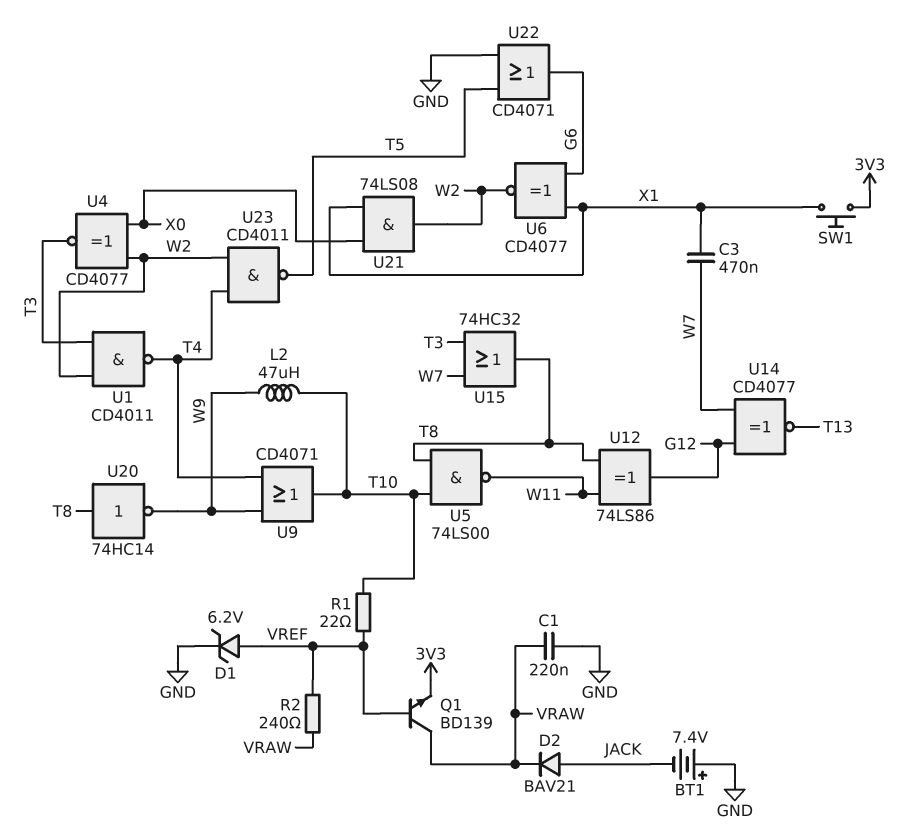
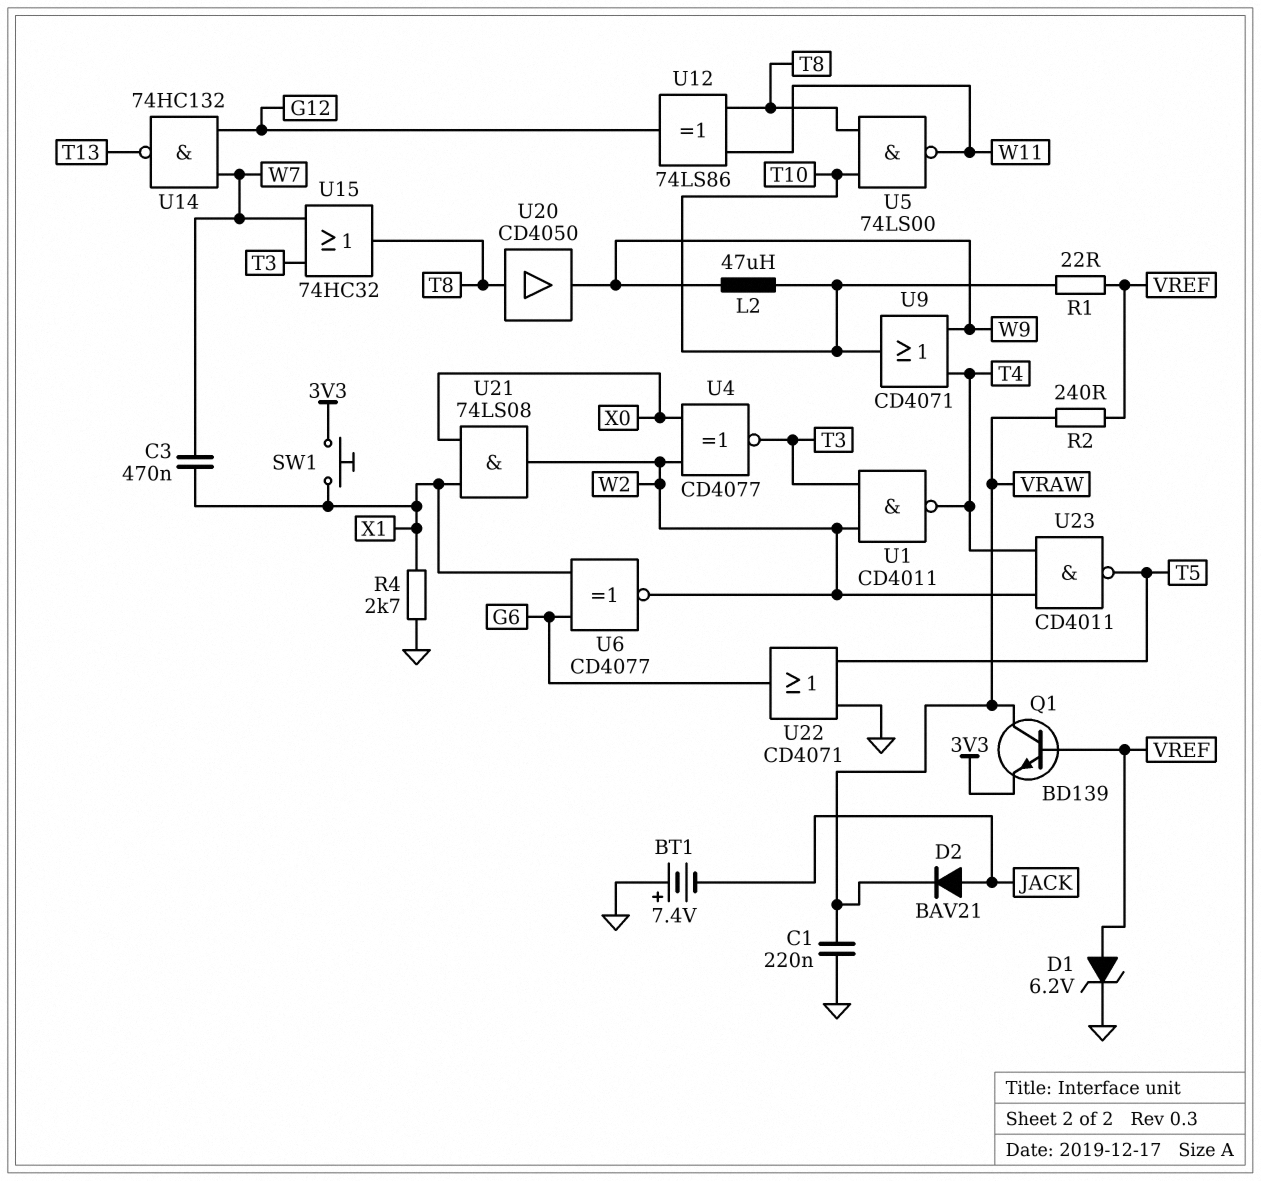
R4: none -> 2.7k (GND, X1)
U14: XNOR CD4077 (in G12, in W7, out T13) -> NAND 74HC132 (in G12, in W7, out T13)
U20: NOT 74HC14 (in T8, out W9) -> buffer CD4050 (in T8, out W9)

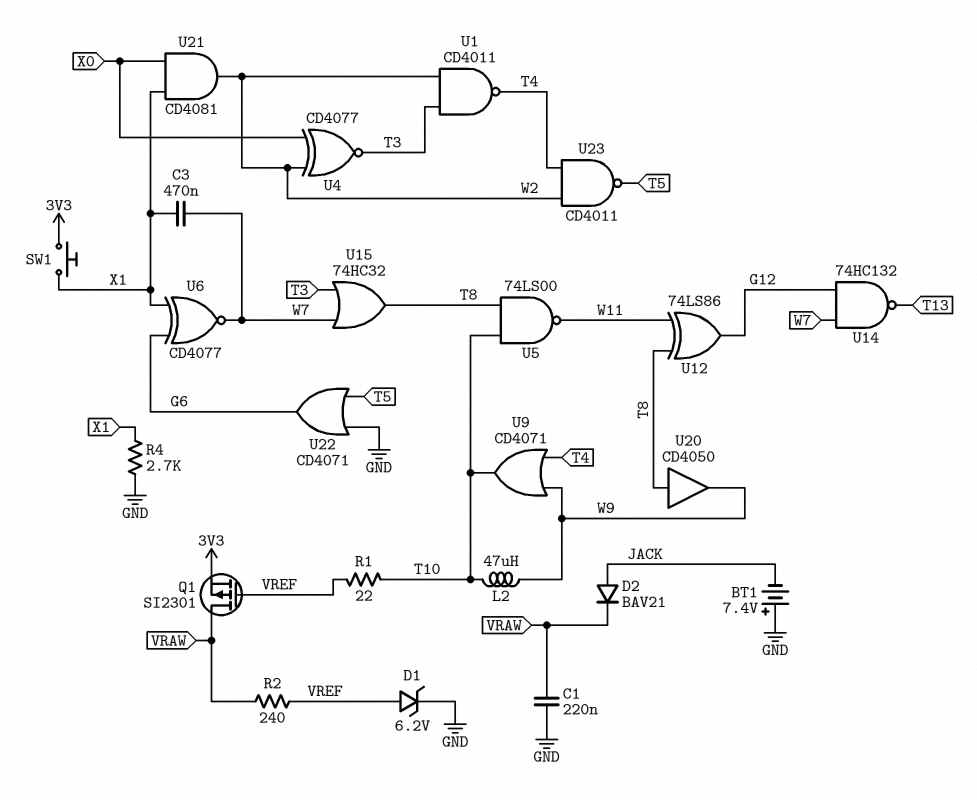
Q1: NPN BD139 (B VREF, C VRAW, E 3V3) -> PMOS SI2301 (G VREF, D VRAW, S 3V3)
U6: XNOR CD4077 (in G6, in X1, out W2) -> XNOR CD4077 (in G6, in X1, out W7)
U21: AND 74LS08 (in X0, in X1, out W2) -> AND CD4081 (in X0, in X1, out W2)

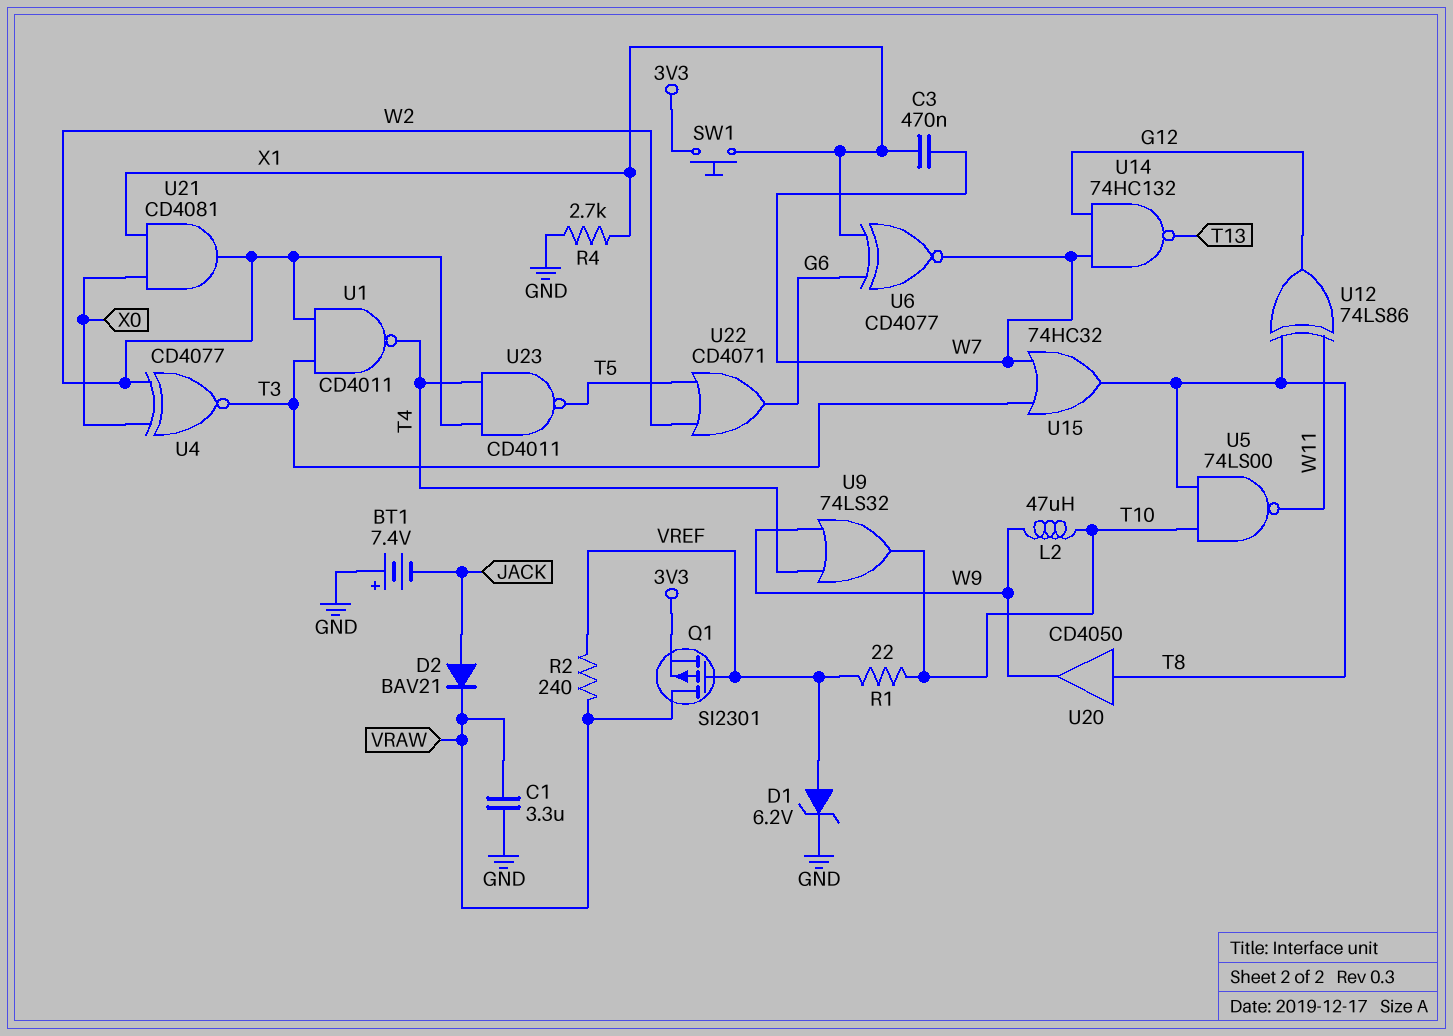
C1: 220nF (GND, VRAW) -> 3.3uF (GND, VRAW)
U9: OR CD4071 (in T4, in W9, out T10) -> OR 74LS32 (in T4, in W9, out T10)
U22: OR CD4071 (in GND, in T5, out G6) -> OR CD4071 (in T5, in W2, out G6)

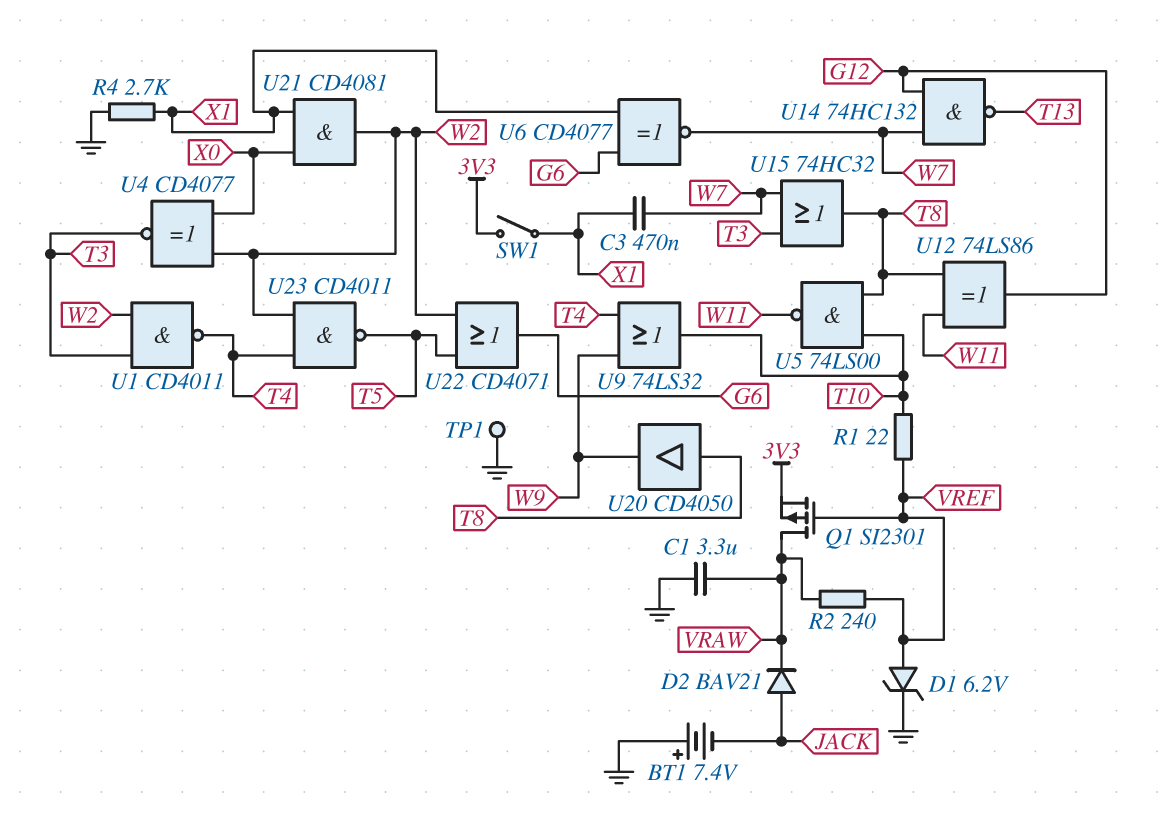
L2: 47uH (T10, W9) -> none
SW1: button (3V3, X1) -> switch (3V3, X1)
TP1: none -> test point (GND)

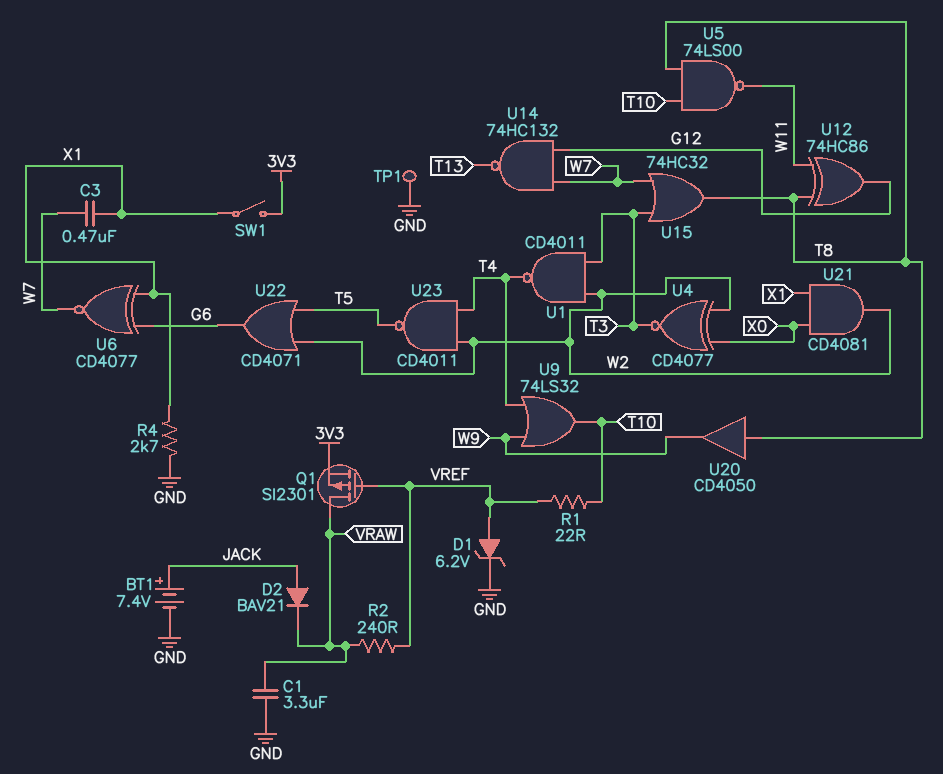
BT1: 7.4V (plus GND, minus JACK) -> 7.4V (plus JACK, minus GND)
U12: XOR 74LS86 (in T8, in W11, out G12) -> XOR 74HC86 (in T8, in W11, out G12)

